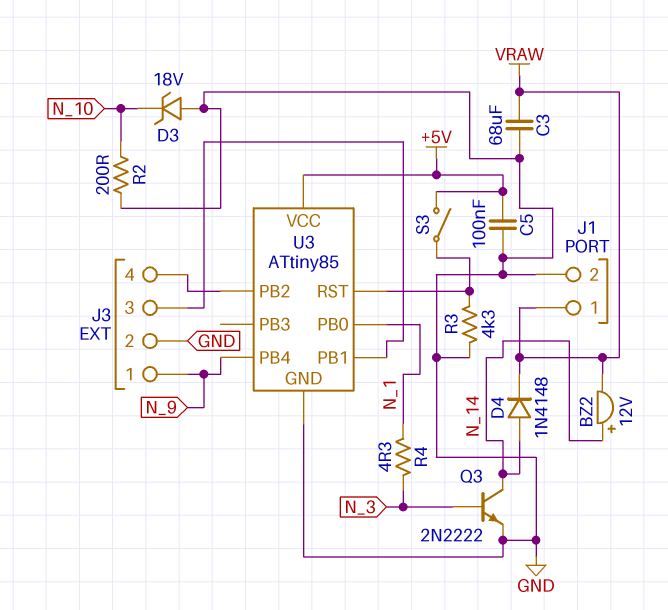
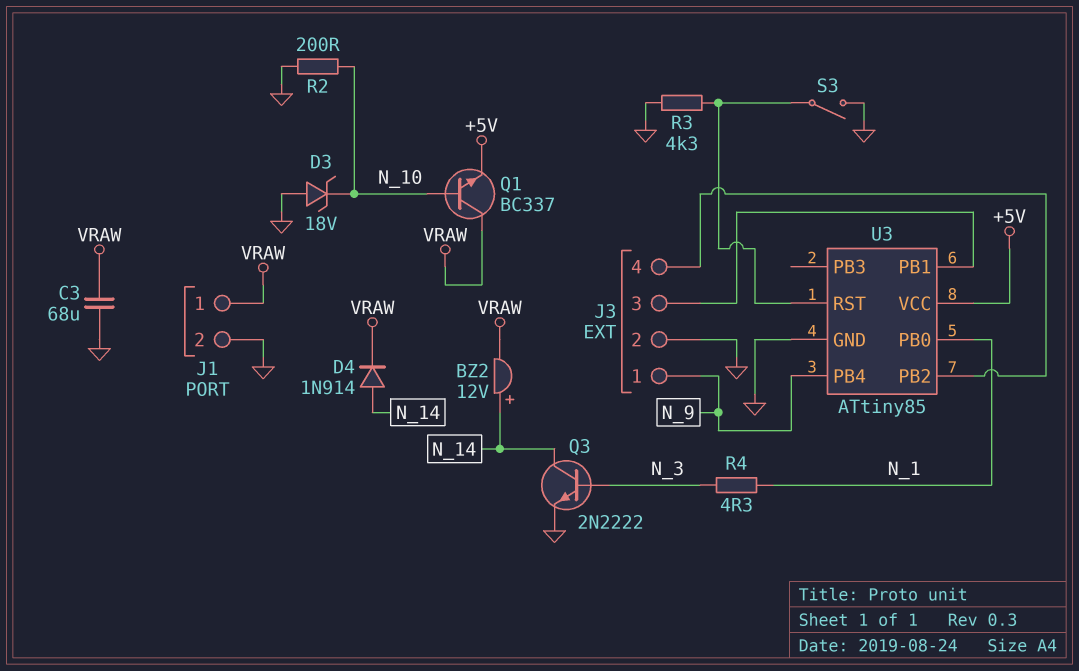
C5: 100nF (+5V, GND) -> none
D4: diode 1N4148 (A N_14, K VRAW) -> diode 1N914 (A N_14, K VRAW)
Q1: none -> NPN BC337 (B N_10, C VRAW, E +5V)
S3: switch (+5V, U3/RST) -> switch (GND, U3/RST)

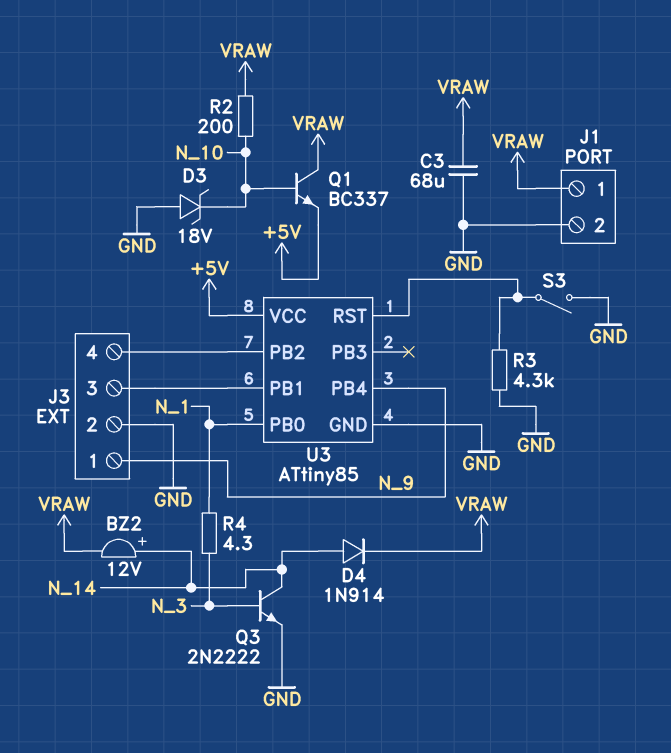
R2: 200 (GND, N_10) -> 200 (N_10, VRAW)

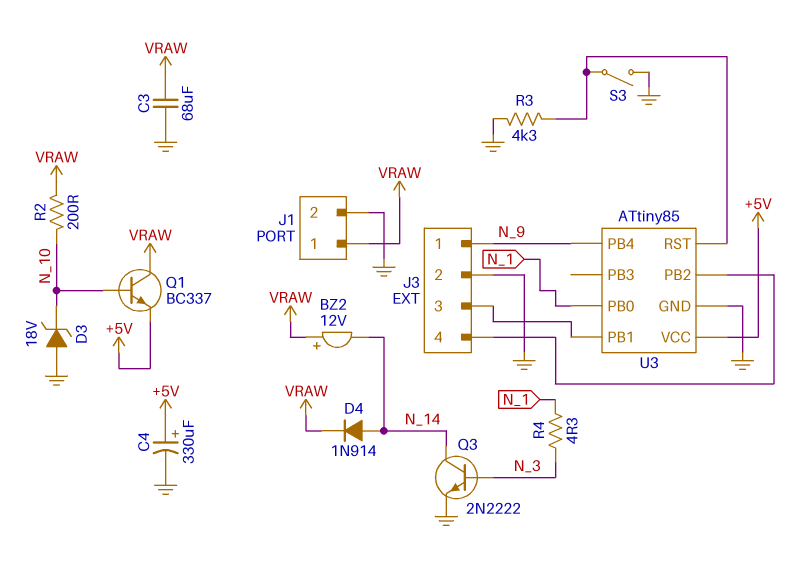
BZ2: buzzer 12V (plus N_14, minus VRAW) -> buzzer 12V (plus VRAW, minus N_14)
C4: none -> 330uF (plus +5V, minus GND)

